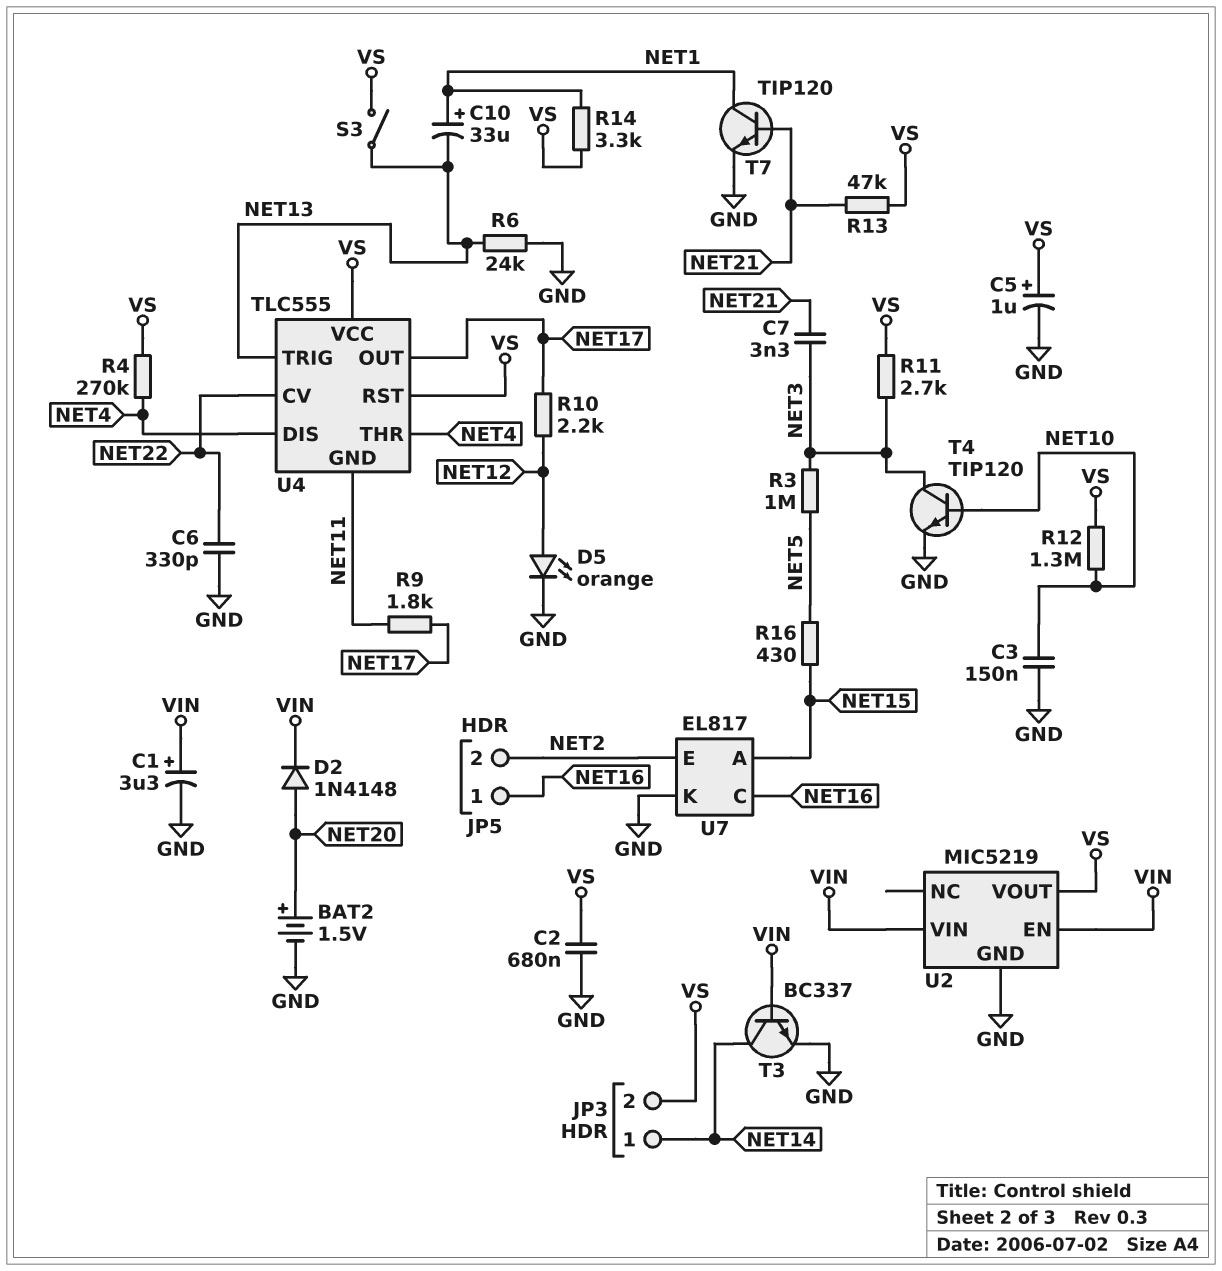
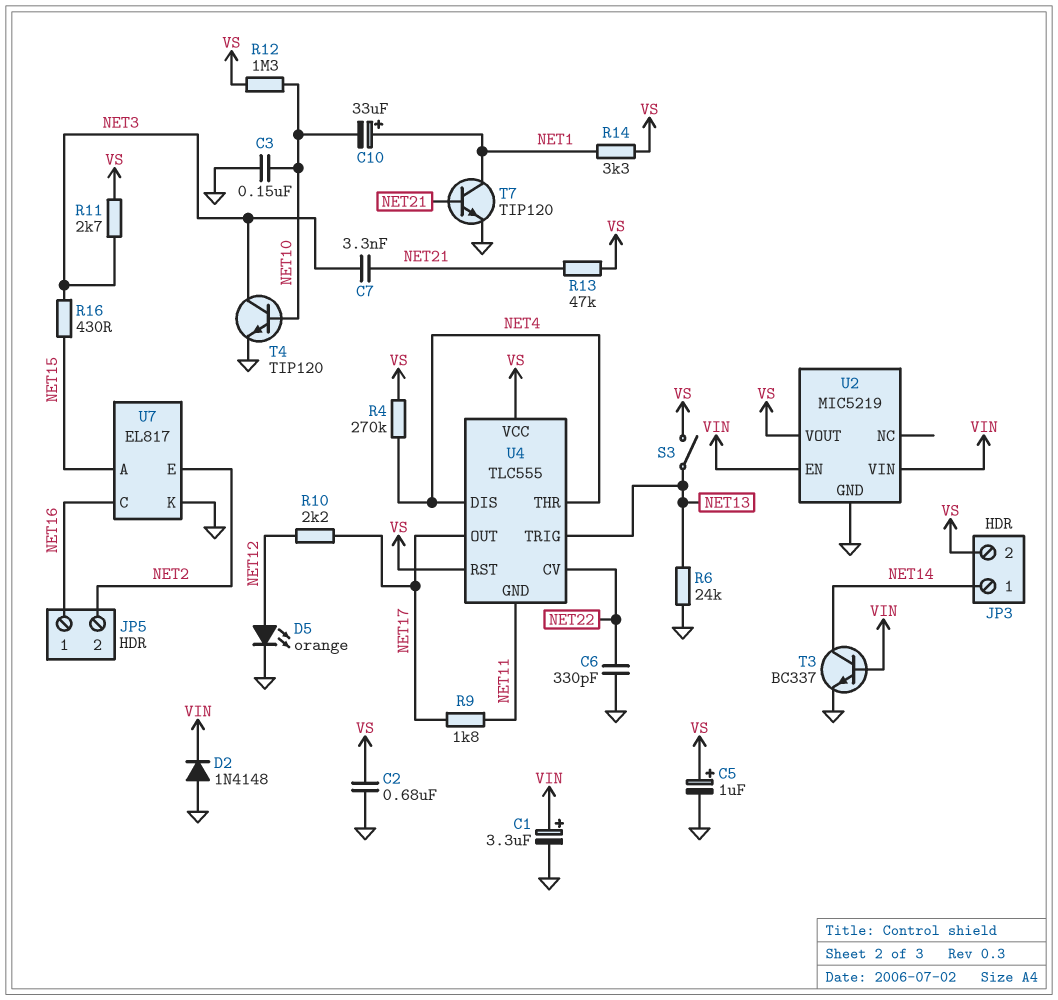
BAT2: 1.5V (plus NET20, minus GND) -> none
C10: 33uF (plus NET1, minus NET13) -> 33uF (plus NET1, minus NET10)
D2: diode 1N4148 (A NET20, K VIN) -> diode 1N4148 (A GND, K VIN)
R3: 1M (NET3, NET5) -> none
R16: 430 (NET5, NET15) -> 430 (NET3, NET15)

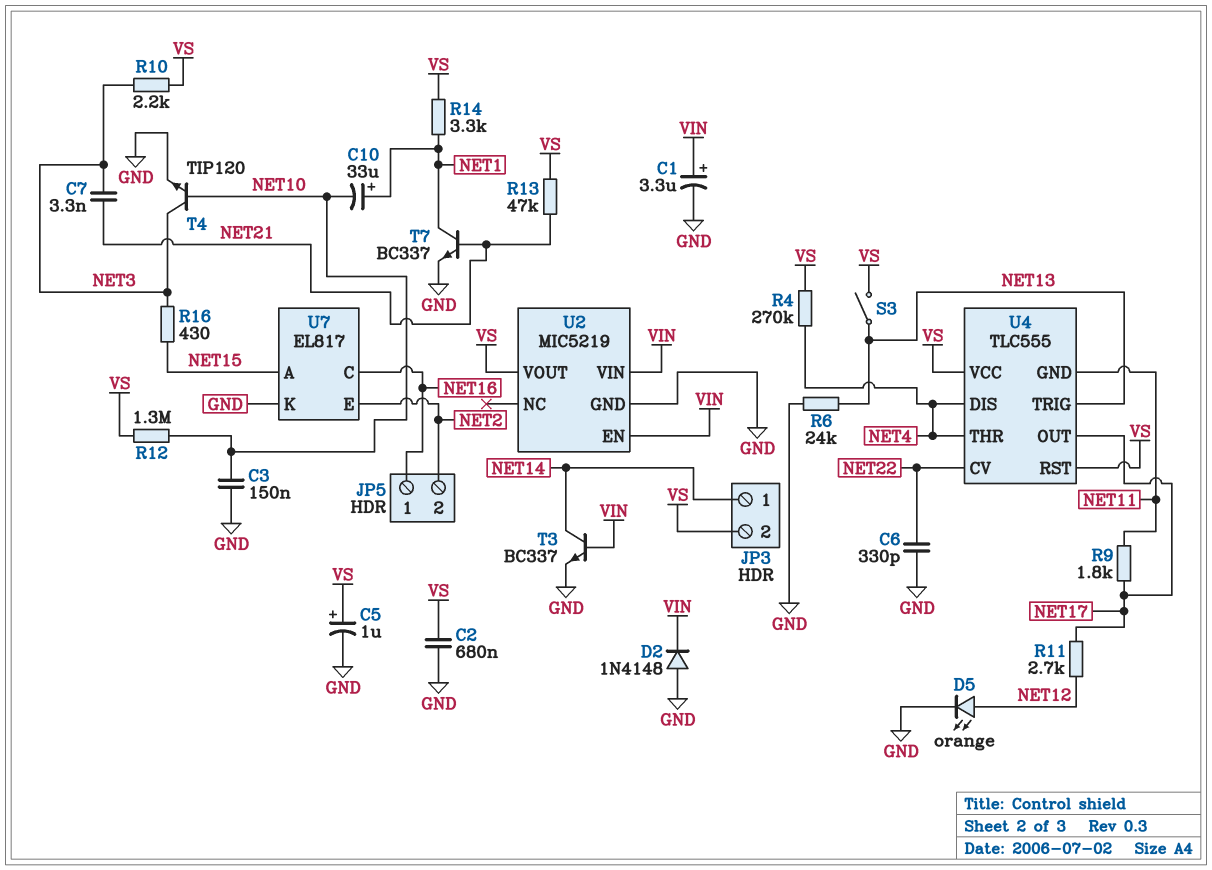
R10: 2.2k (NET12, NET17) -> 2.2k (NET3, VS)
R11: 2.7k (NET3, VS) -> 2.7k (NET12, NET17)
T7: NPN TIP120 (B NET21, C NET1, E GND) -> NPN BC337 (B NET21, C NET1, E GND)

